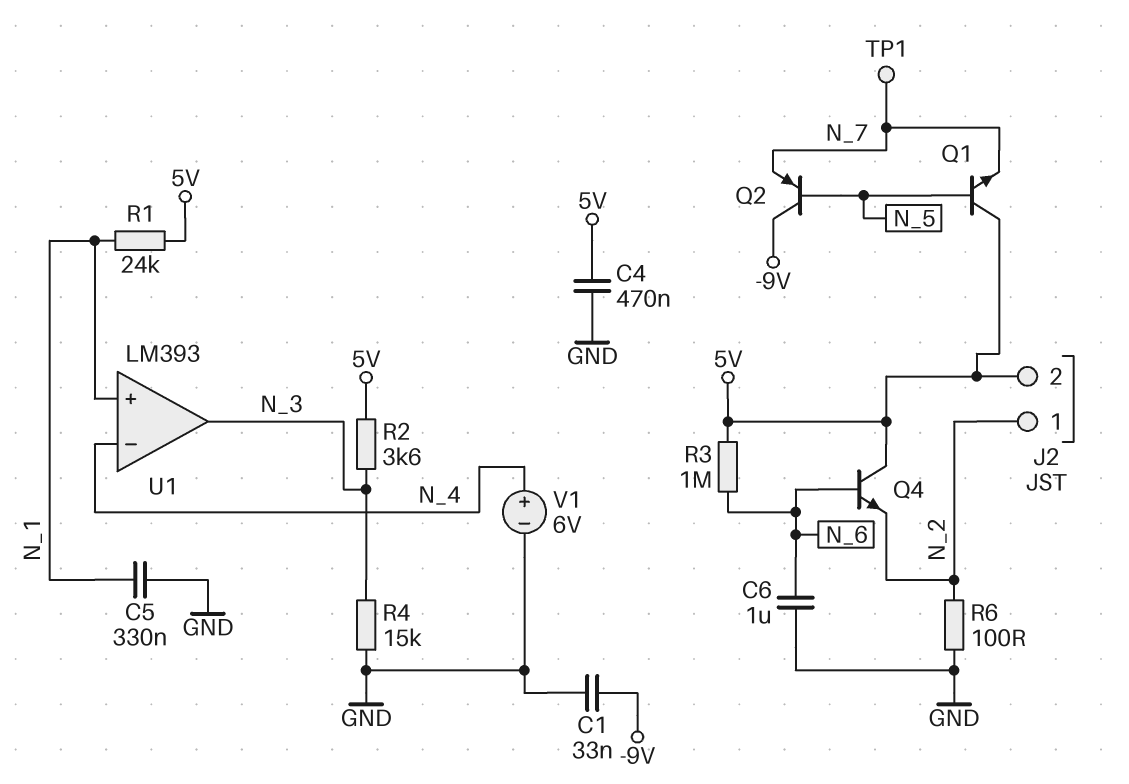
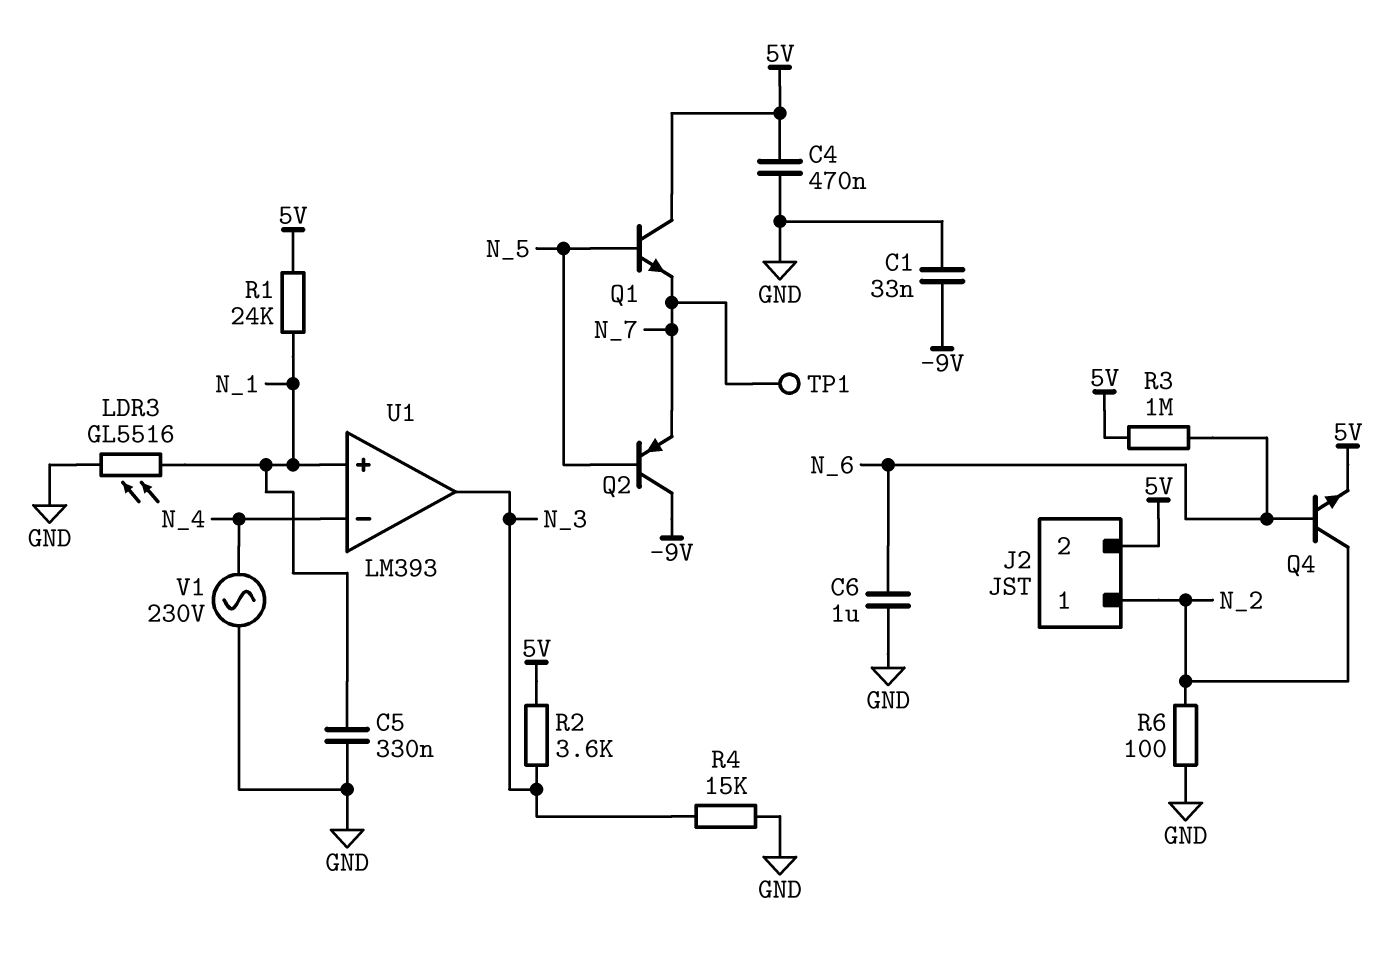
LDR3: none -> GL5516 (GND, N_1)
Q4: NPN (B N_6, C 5V, E N_2) -> NPN (B N_6, C N_2, E 5V)
V1: 6V (plus N_4, minus GND) -> AC 230V (GND, N_4)

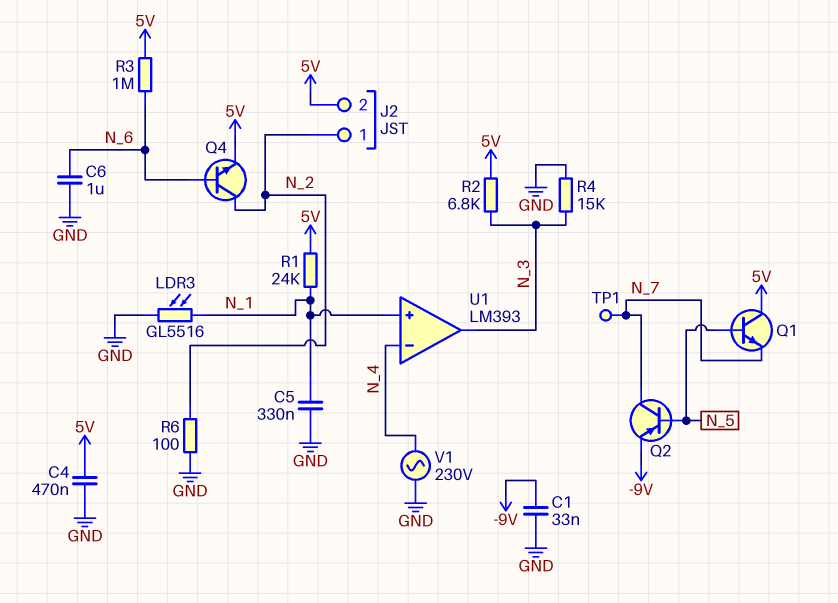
Q2: PNP (B N_5, C -9V, E N_7) -> PNP (B N_5, C N_7, E -9V)
R2: 3.6k (5V, N_3) -> 6.8k (5V, N_3)

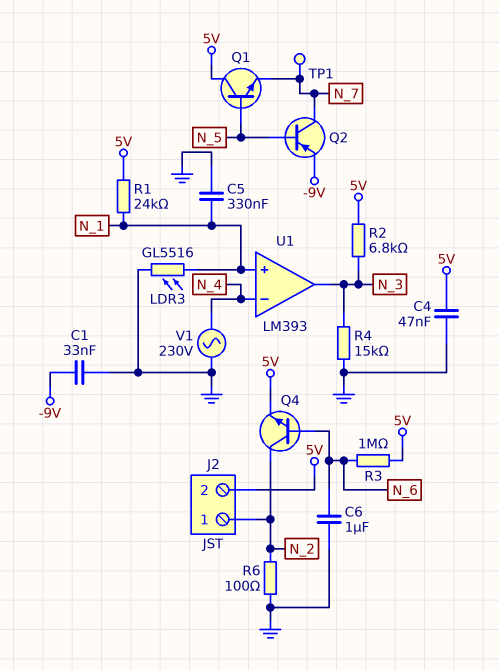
C4: 470nF (5V, GND) -> 47nF (5V, GND)

